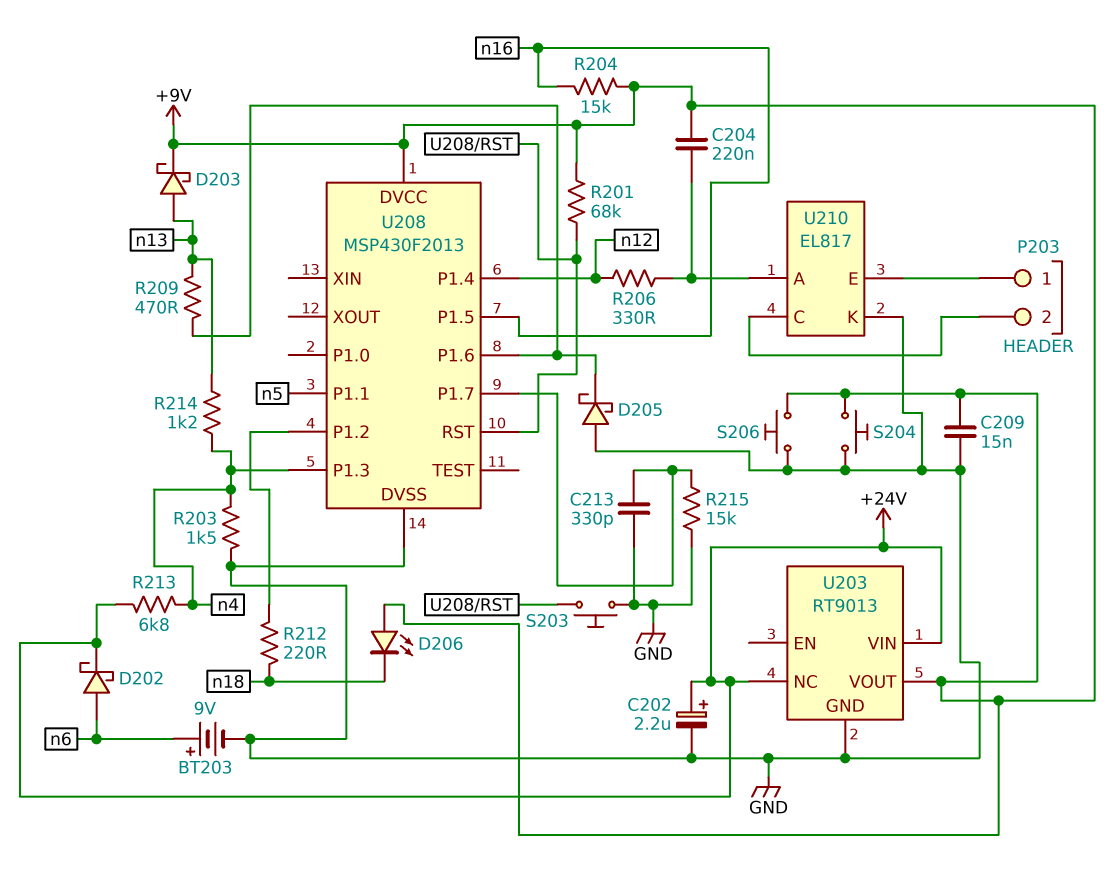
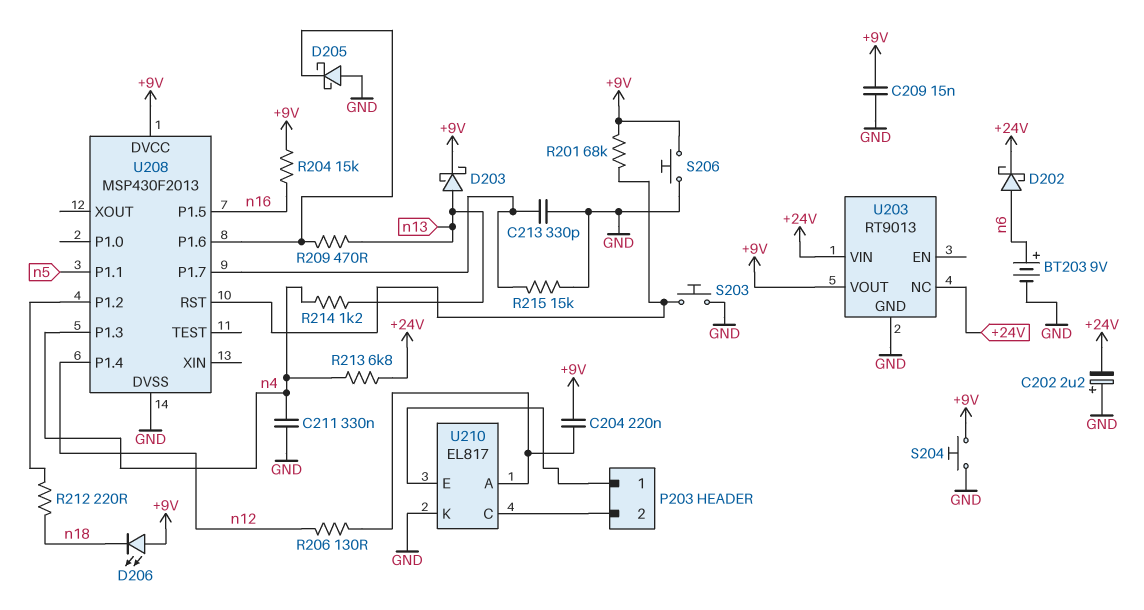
C202: 2.2uF (plus +24V, minus GND) -> 2.2uF (plus GND, minus +24V)
C211: none -> 330nF (GND, n4)
R203: 1.5k (GND, n4) -> none
R206: 330 (U210/A, n12) -> 130 (U210/A, n12)

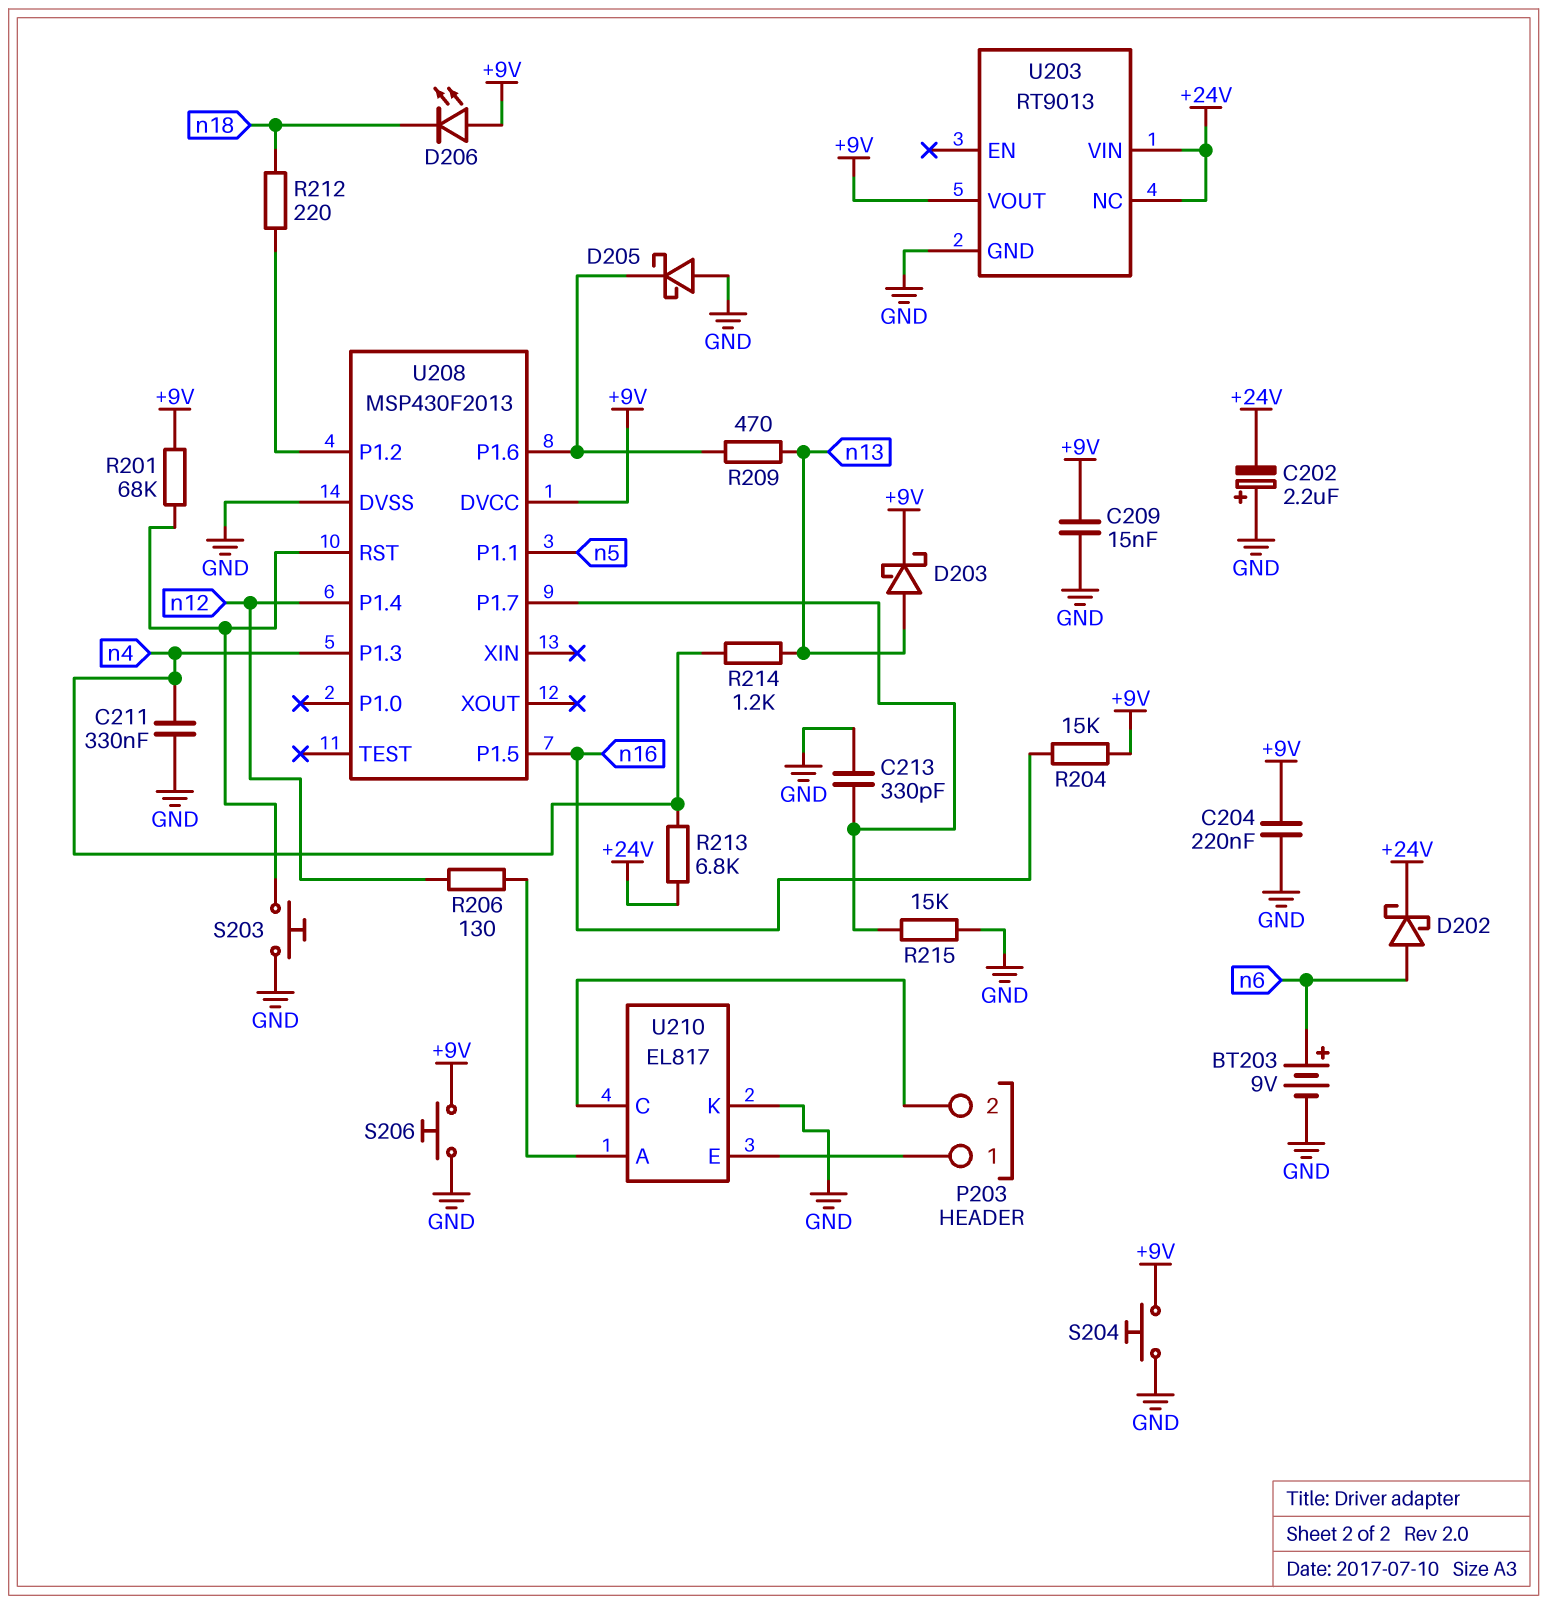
C204: 220nF (+9V, U210/A) -> 220nF (+9V, GND)

